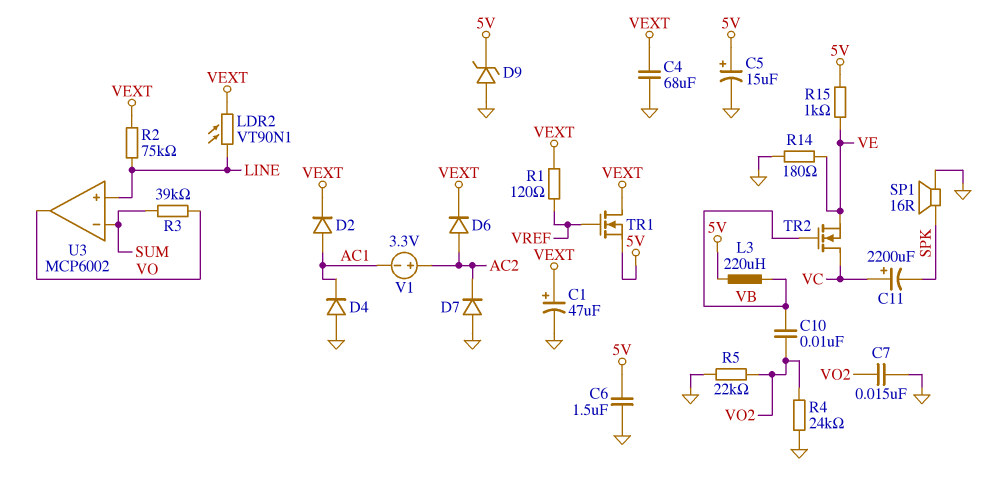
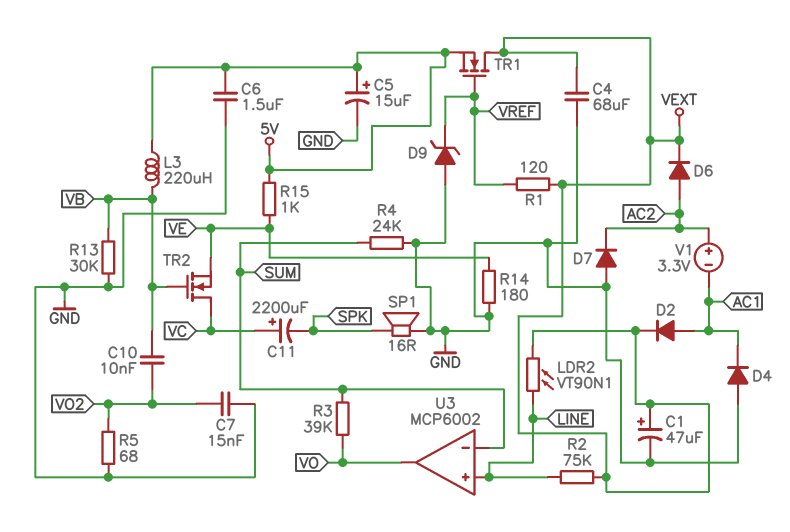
D9: zener (A GND, K 5V) -> zener (A GND, K VREF)
R4: 24k (GND, VO2) -> 24k (GND, SUM)
R5: 22k (GND, VO2) -> 68 (GND, VO2)
R13: none -> 30k (GND, VB)

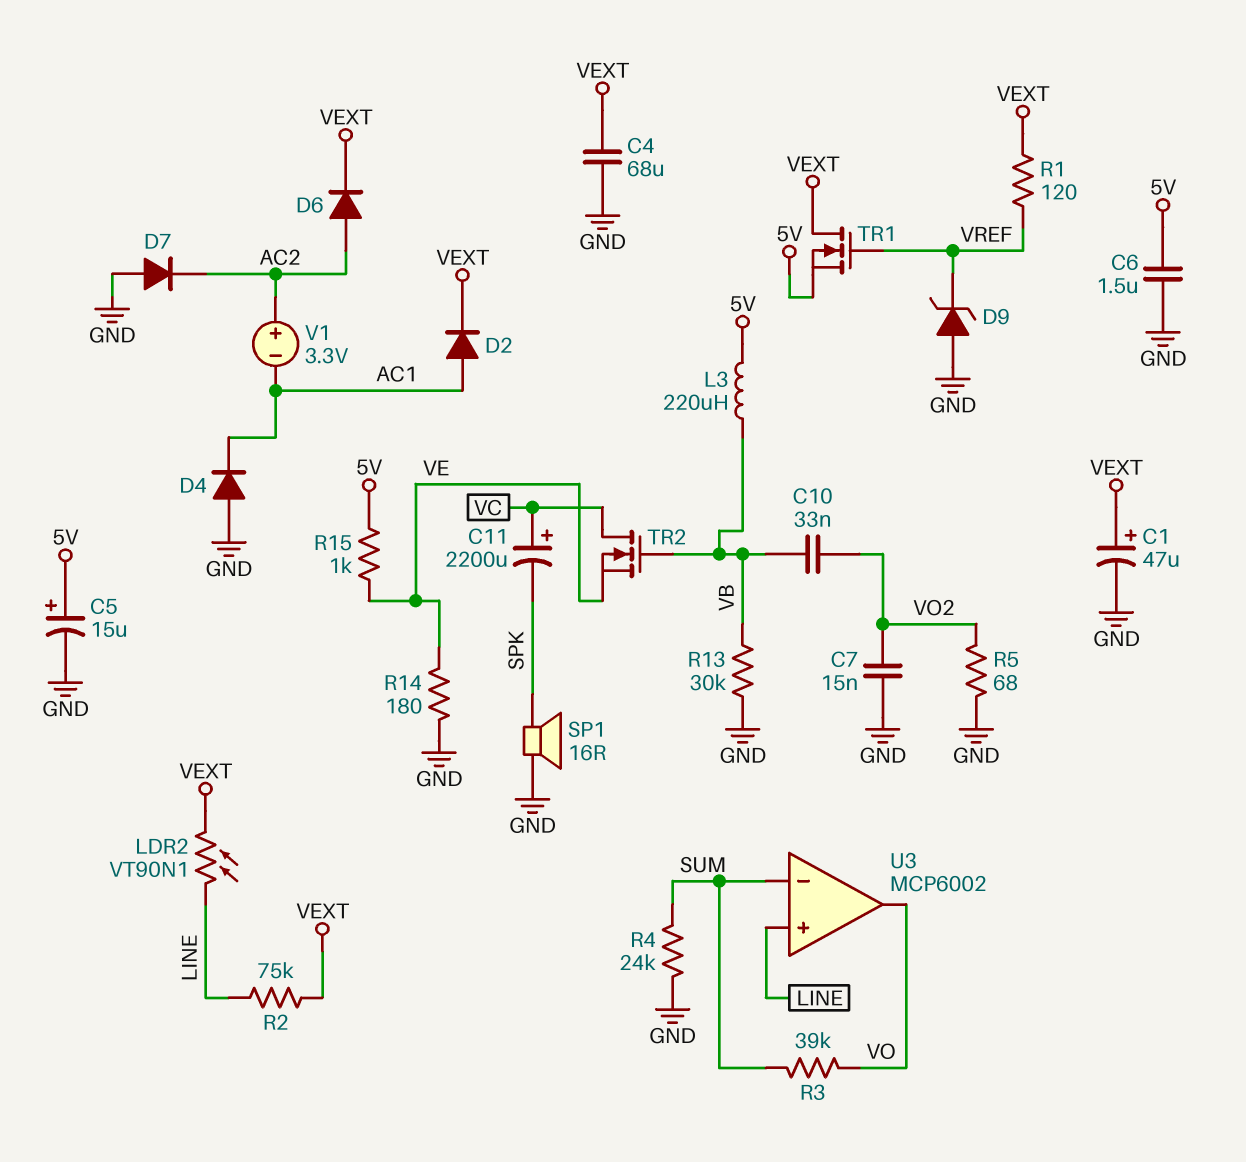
C10: 10nF (VB, VO2) -> 33nF (VB, VO2)

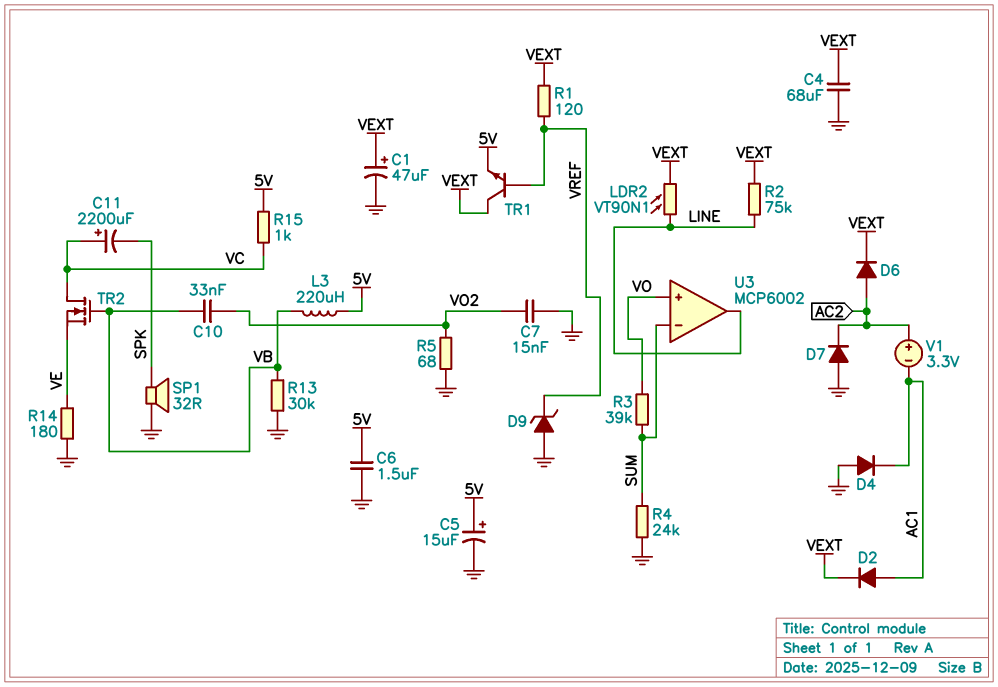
R15: 1k (5V, VE) -> 1k (5V, VC)
SP1: speaker 16R (GND, SPK) -> speaker 32R (GND, SPK)
TR1: NMOS (G VREF, D VEXT, S 5V) -> NPN (B VREF, C VEXT, E 5V)
U3 pin in+: LINE -> VO
U3 pin out: VO -> LINE

